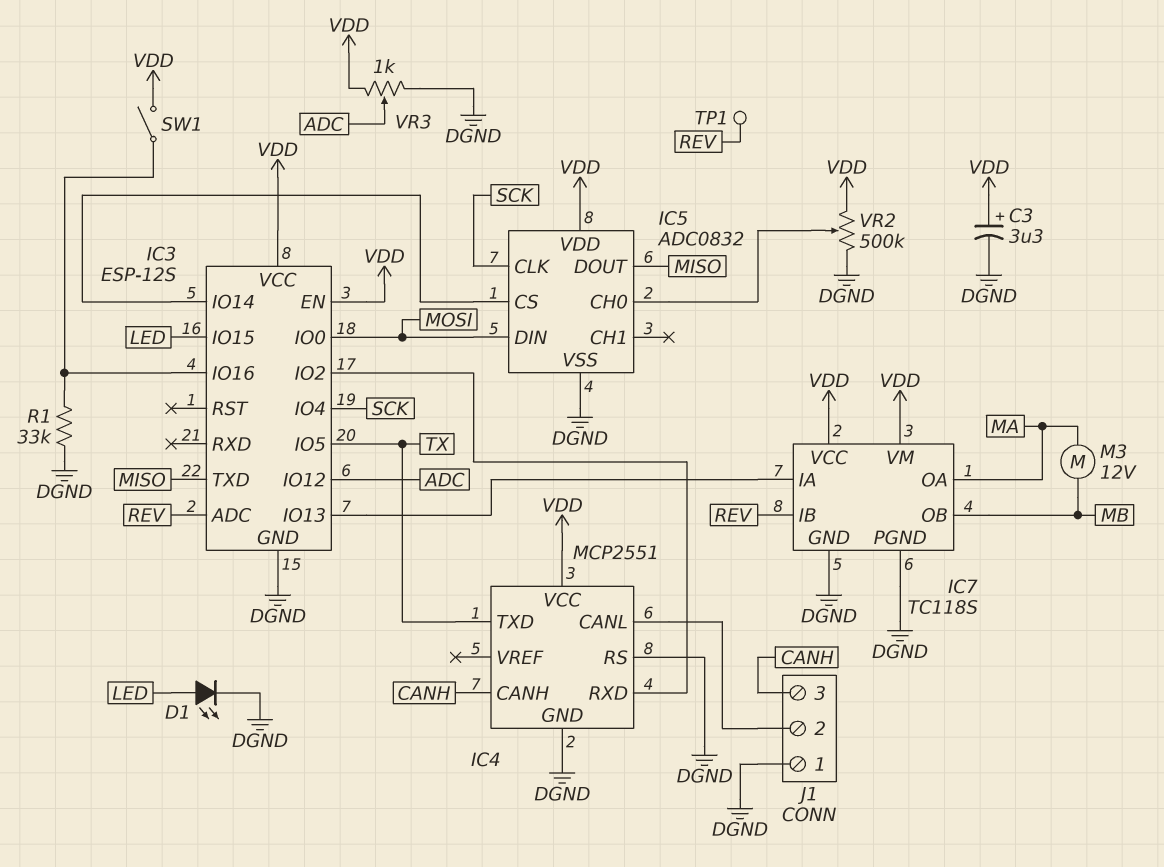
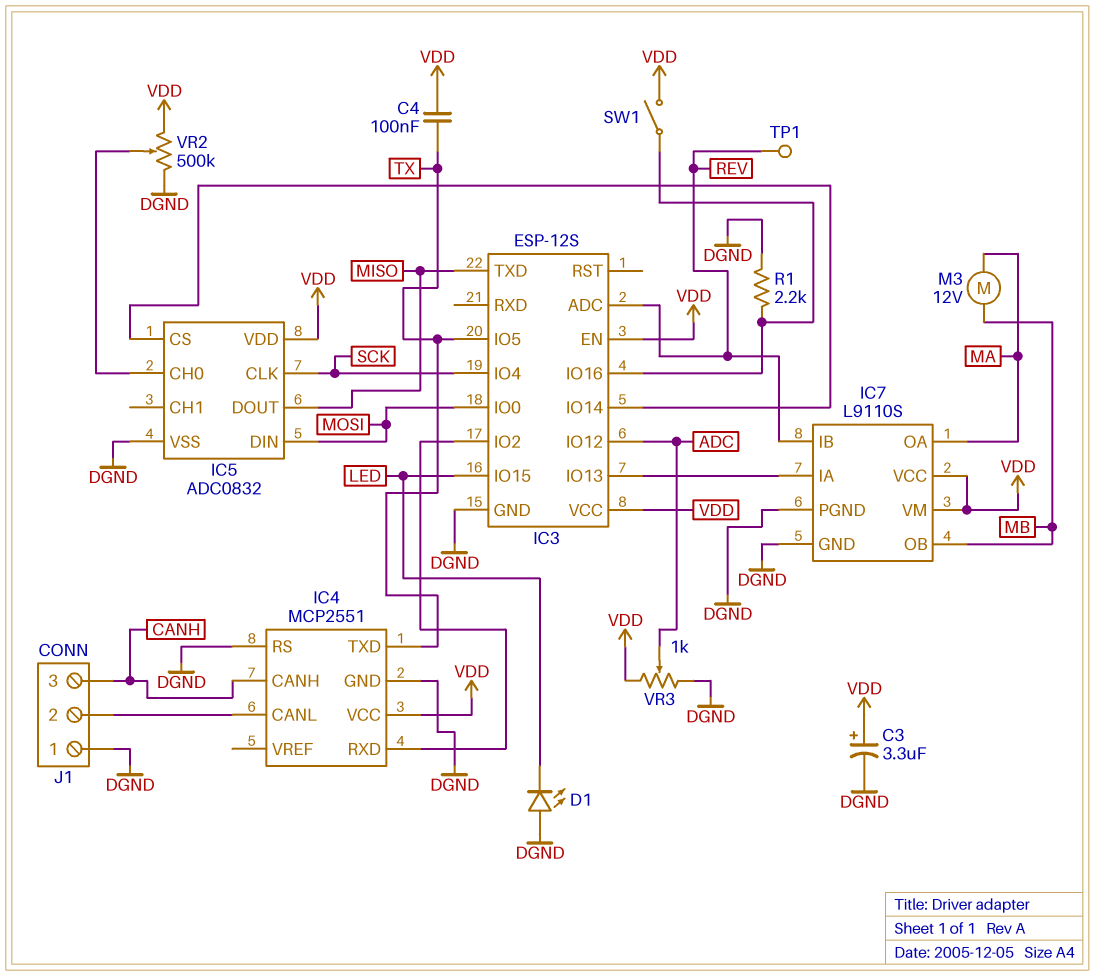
C4: none -> 100nF (TX, VDD)
D1: LED (A LED, K DGND) -> LED (A DGND, K LED)
IC7: TC118S -> L9110S
R1: 33k (DGND, IC3/IO16) -> 2.2k (DGND, IC3/IO16)

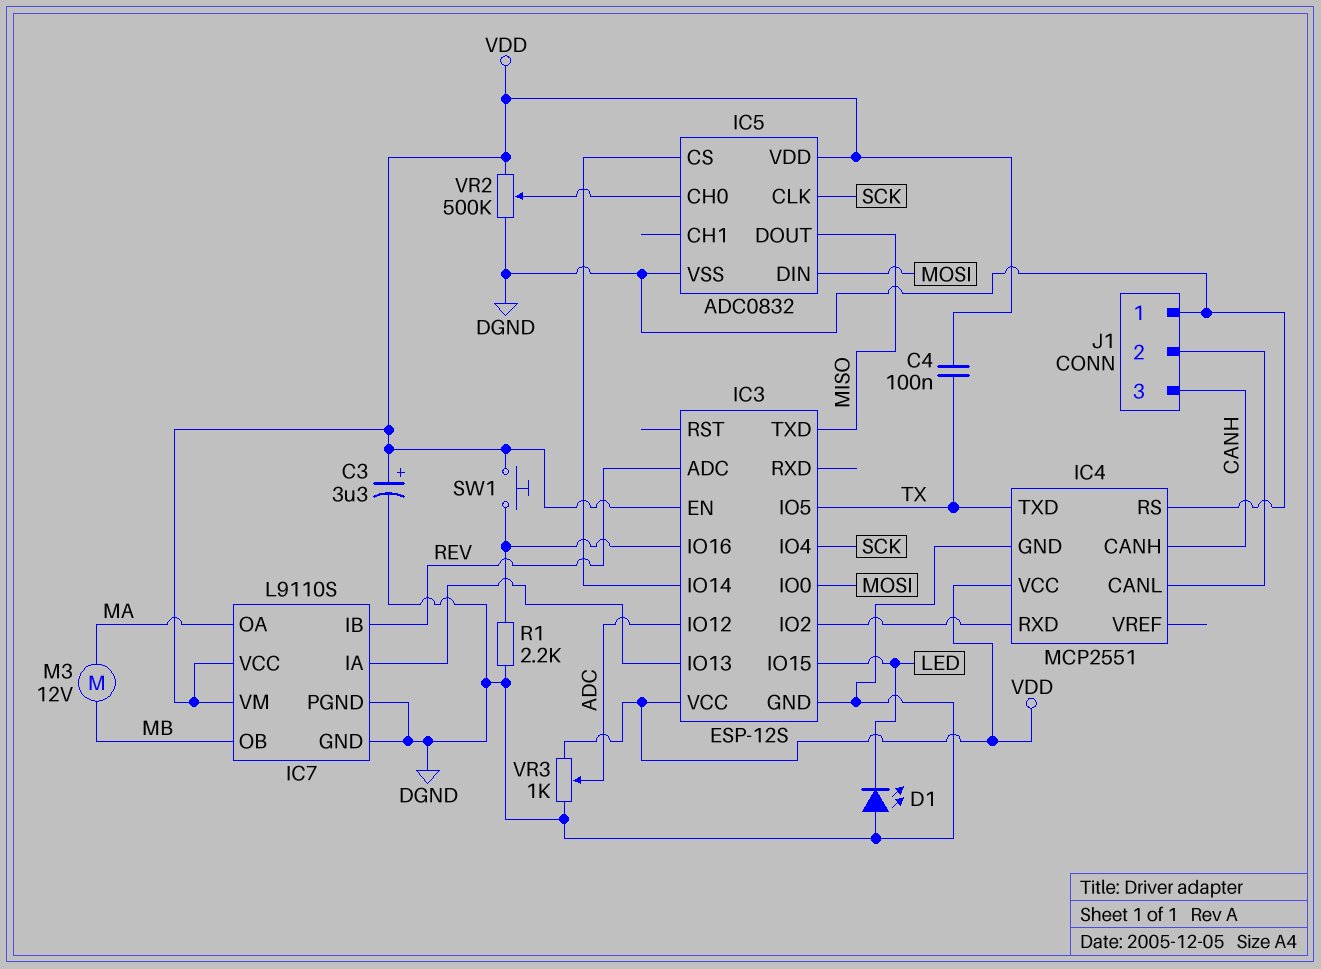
SW1: switch (IC3/IO16, VDD) -> button (IC3/IO16, VDD)
TP1: test point (REV) -> none

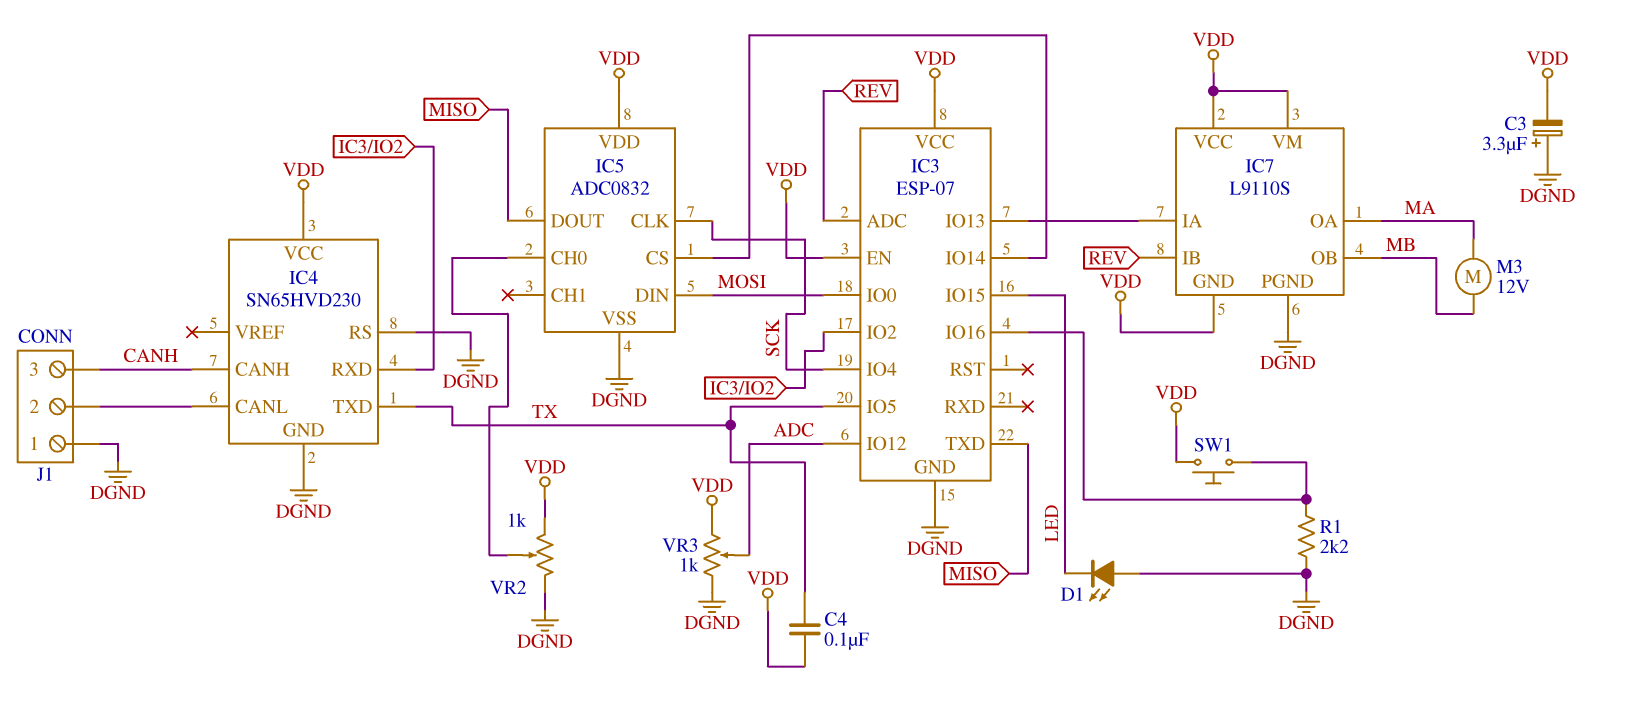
C3: 3.3uF (plus VDD, minus DGND) -> 3.3uF (plus DGND, minus VDD)
IC3: ESP-12S -> ESP-07
IC4: MCP2551 -> SN65HVD230
IC7 pin GND: DGND -> VDD
VR2: 500k (DGND, VDD, wiper IC5/CH0) -> 1k (DGND, VDD, wiper IC5/CH0)

